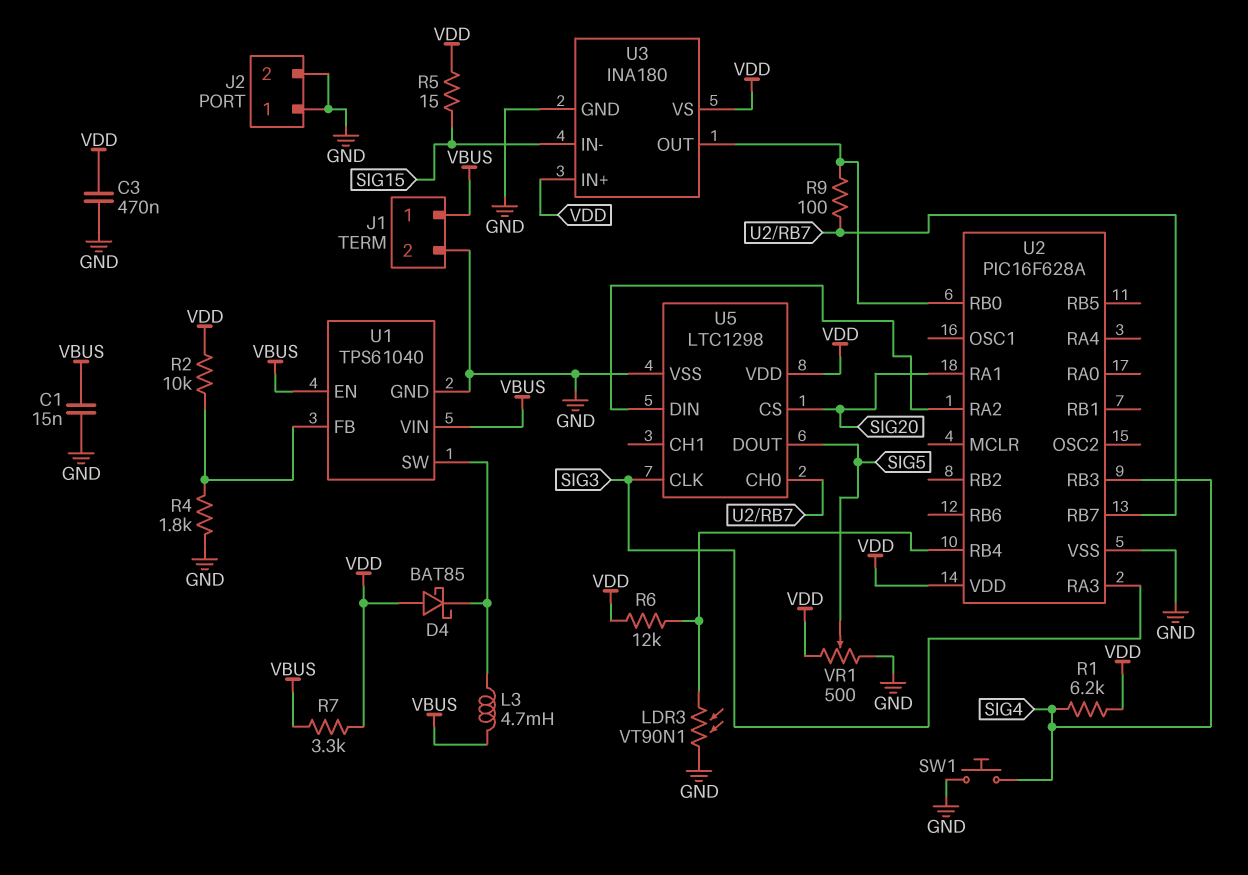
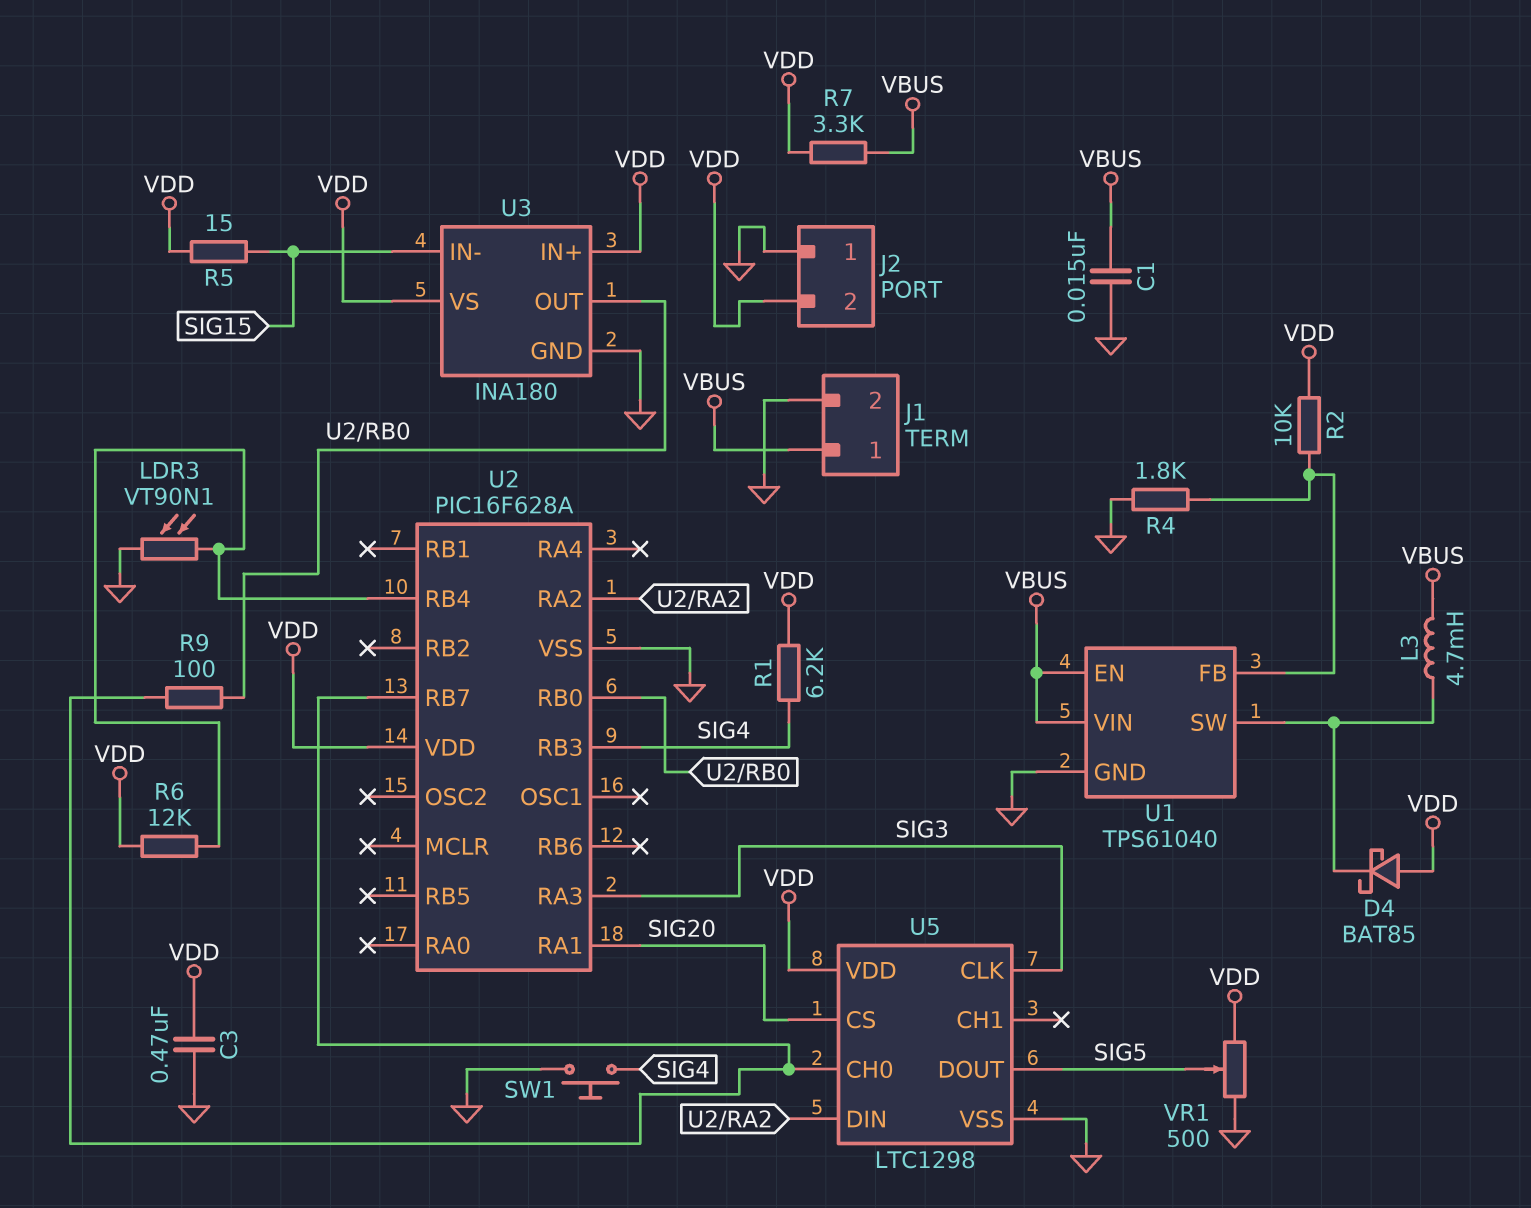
J2 pin 2: GND -> VDD

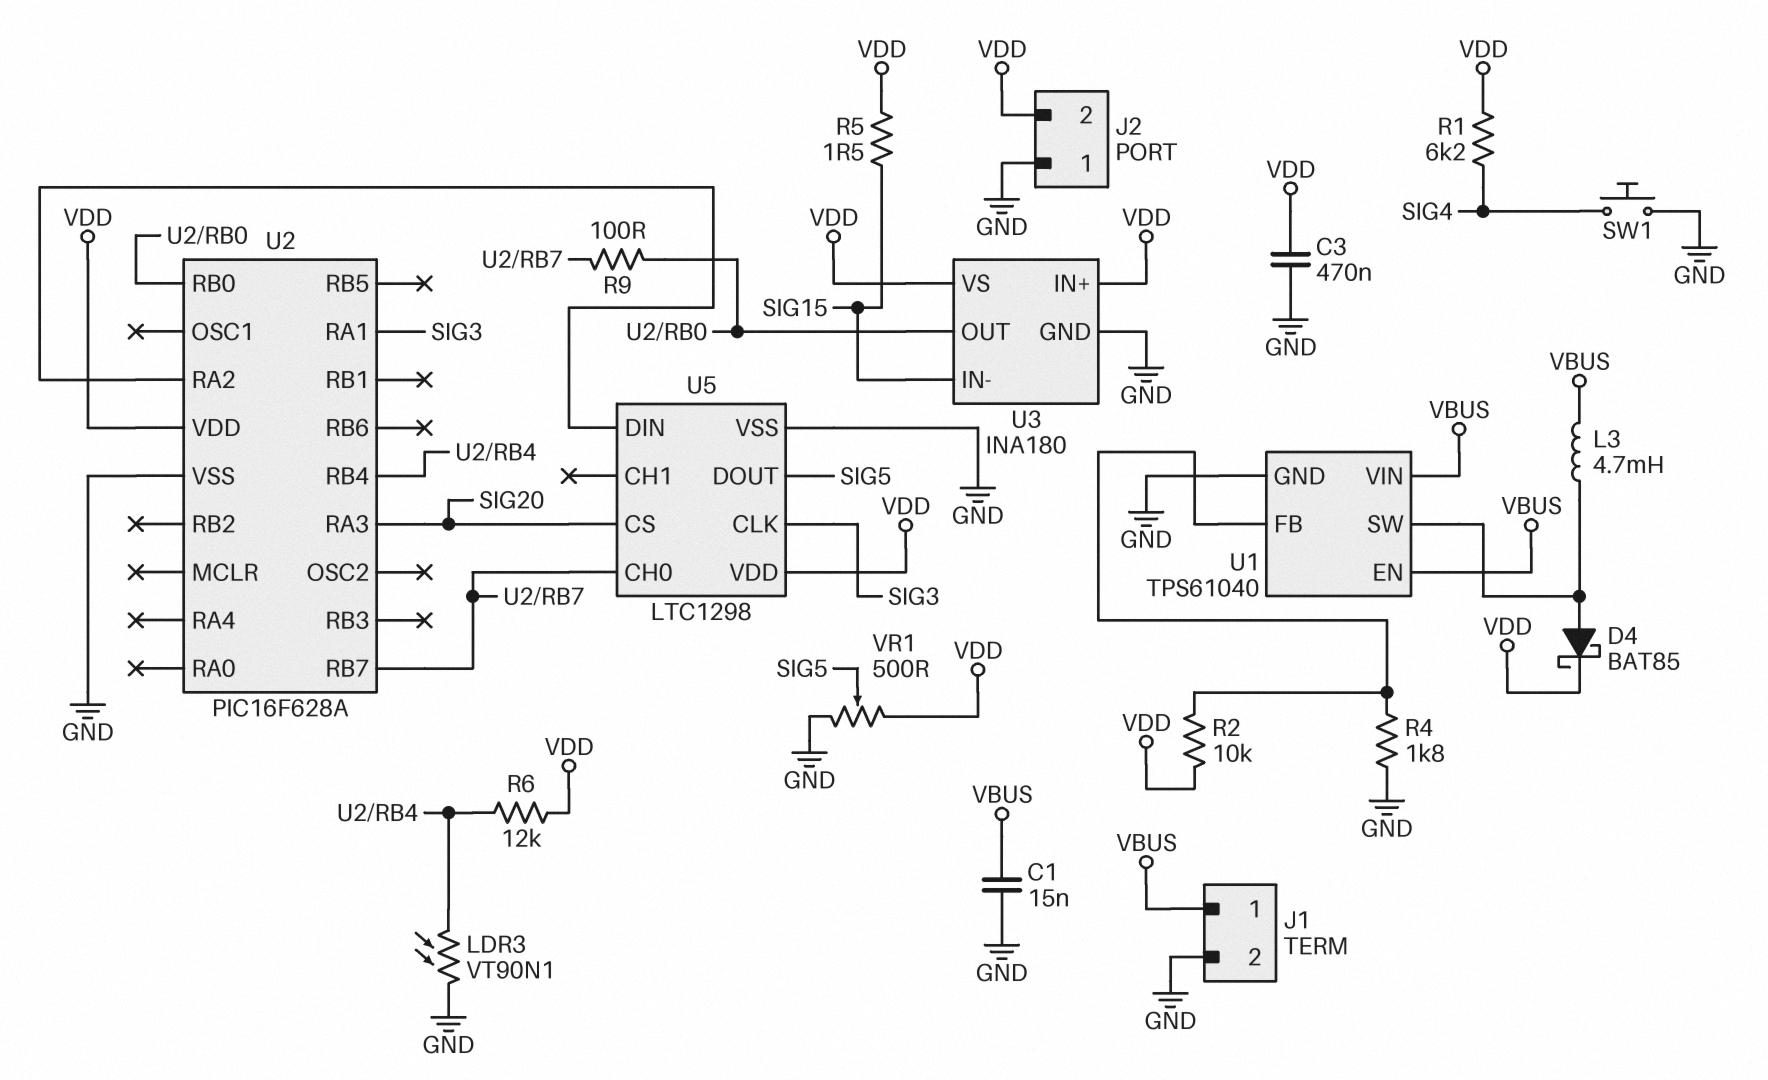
D4: schottky BAT85 (A VDD, K U1/SW) -> schottky BAT85 (A U1/SW, K VDD)
R5: 15 (SIG15, VDD) -> 1.5 (SIG15, VDD)
R7: 3.3k (VBUS, VDD) -> none
U2 pin RA1: SIG20 -> SIG3
U2 pin RA3: SIG3 -> SIG20
U2 pin RB3: SIG4 -> none

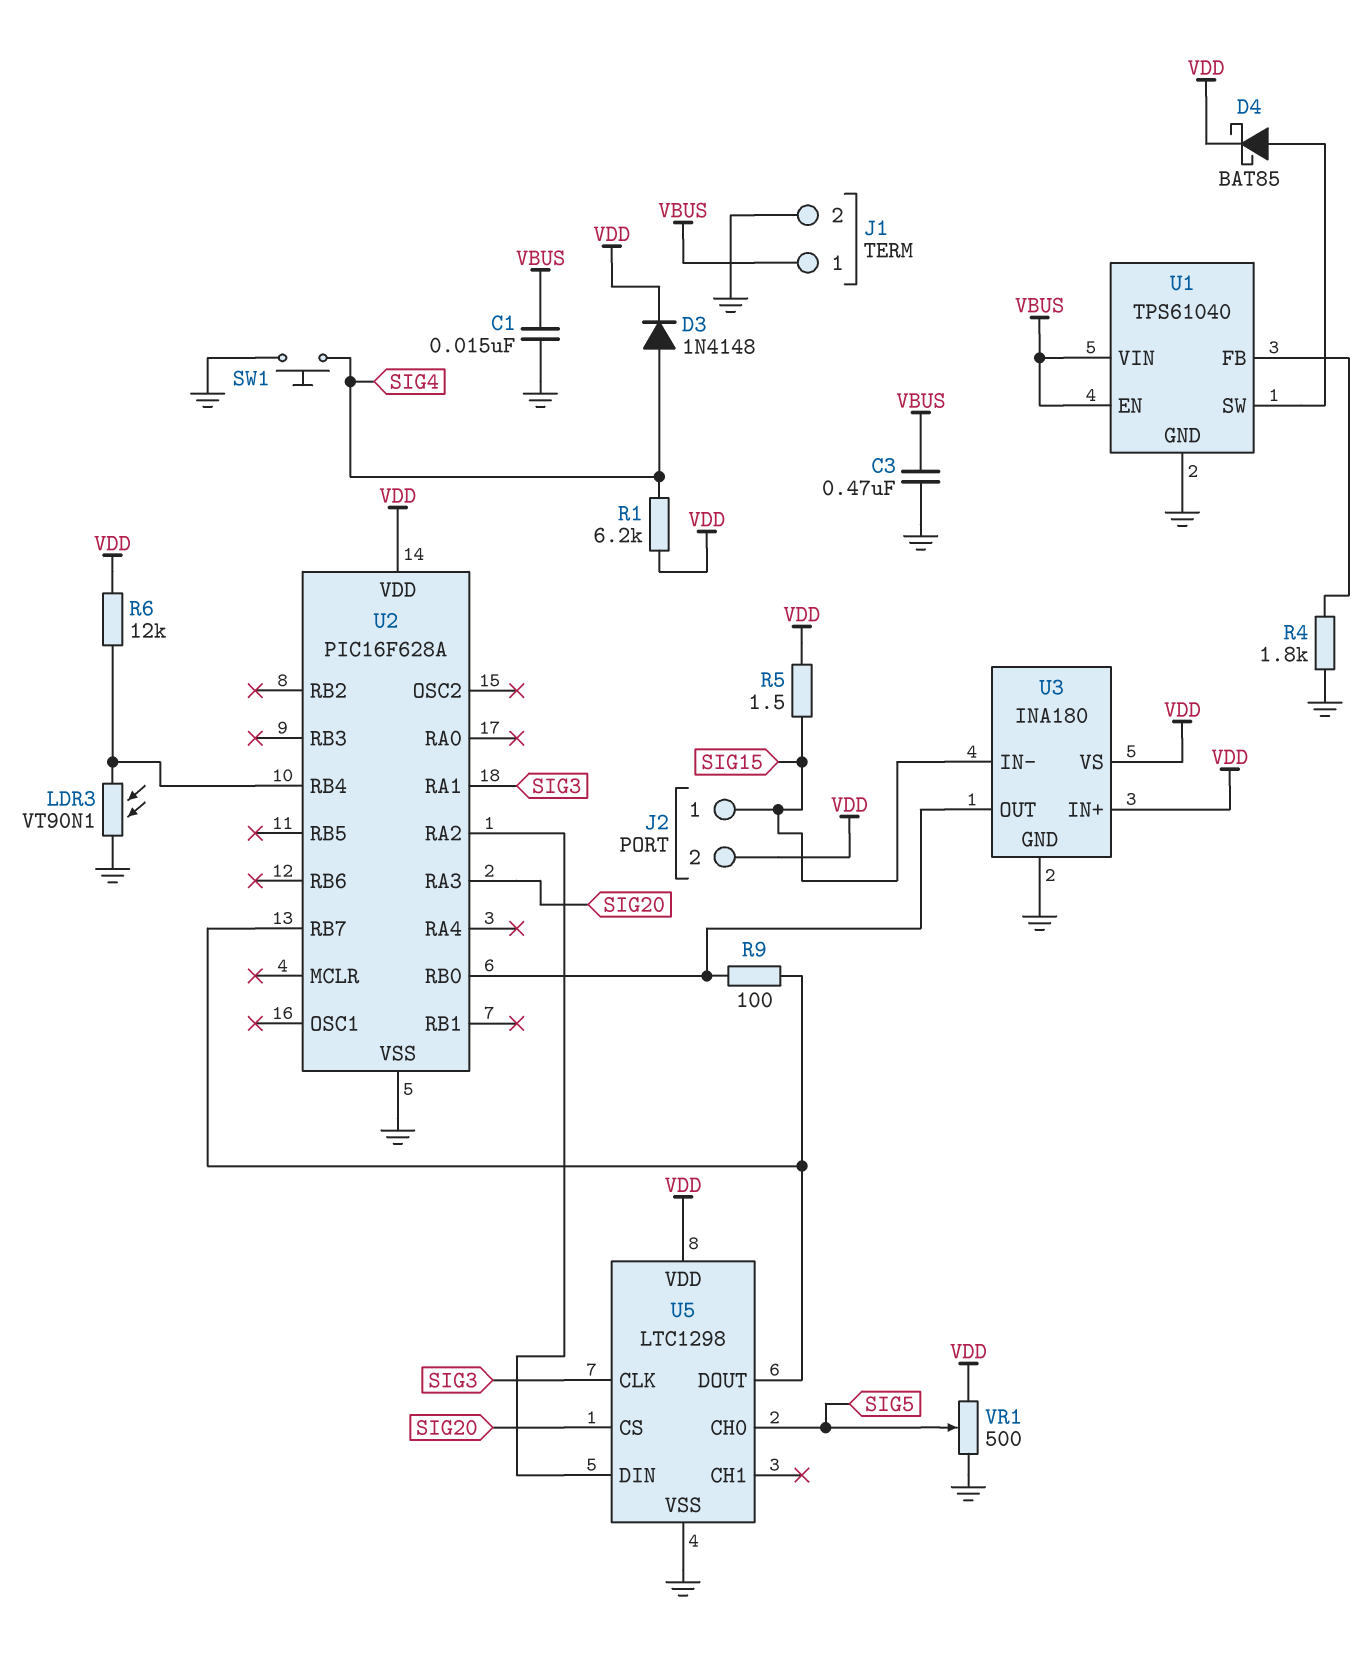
C3: 470nF (GND, VDD) -> 470nF (GND, VBUS)
D3: none -> diode 1N4148 (A SIG4, K VDD)
J2 pin 1: GND -> SIG15
L3: 4.7mH (U1/SW, VBUS) -> none
R2: 10k (U1/FB, VDD) -> none
U5 pin CH0: U2/RB7 -> SIG5
U5 pin DOUT: SIG5 -> U2/RB7

